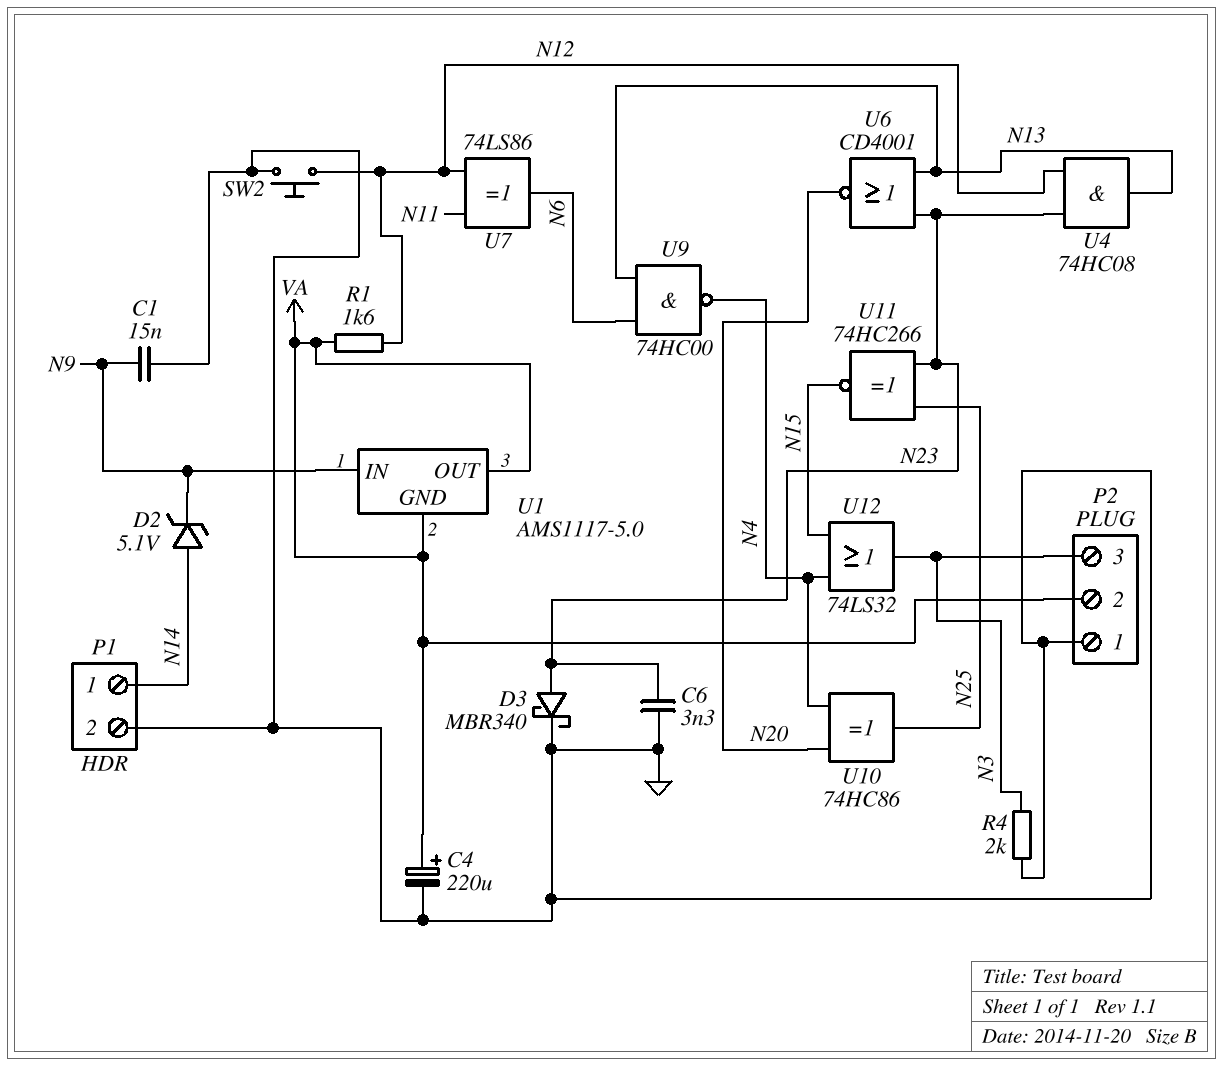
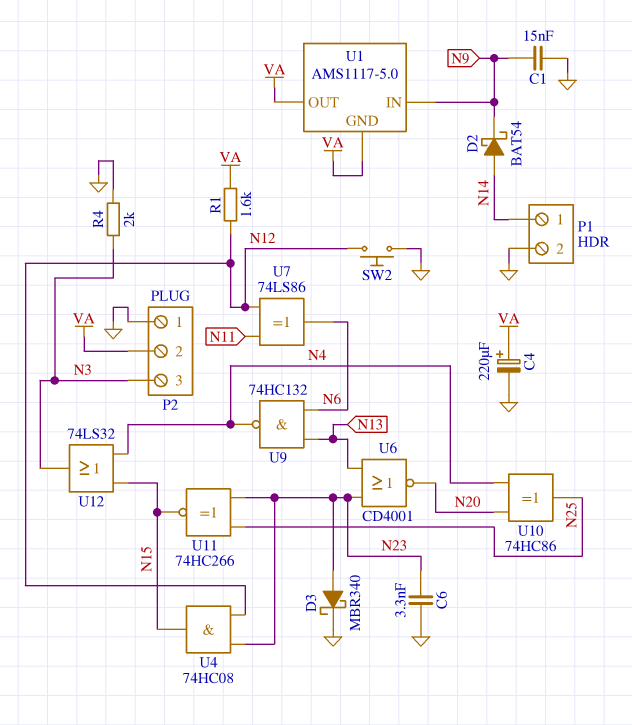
D2: zener 5.1V (A N14, K N9) -> schottky BAT54 (A N14, K N9)
U4: AND 74HC08 (in N12, in N23, out N13) -> AND 74HC08 (in N12, in N23, out N15)
U9: NAND 74HC00 (in N6, in N13, out N4) -> NAND 74HC132 (in N6, in N13, out N4)

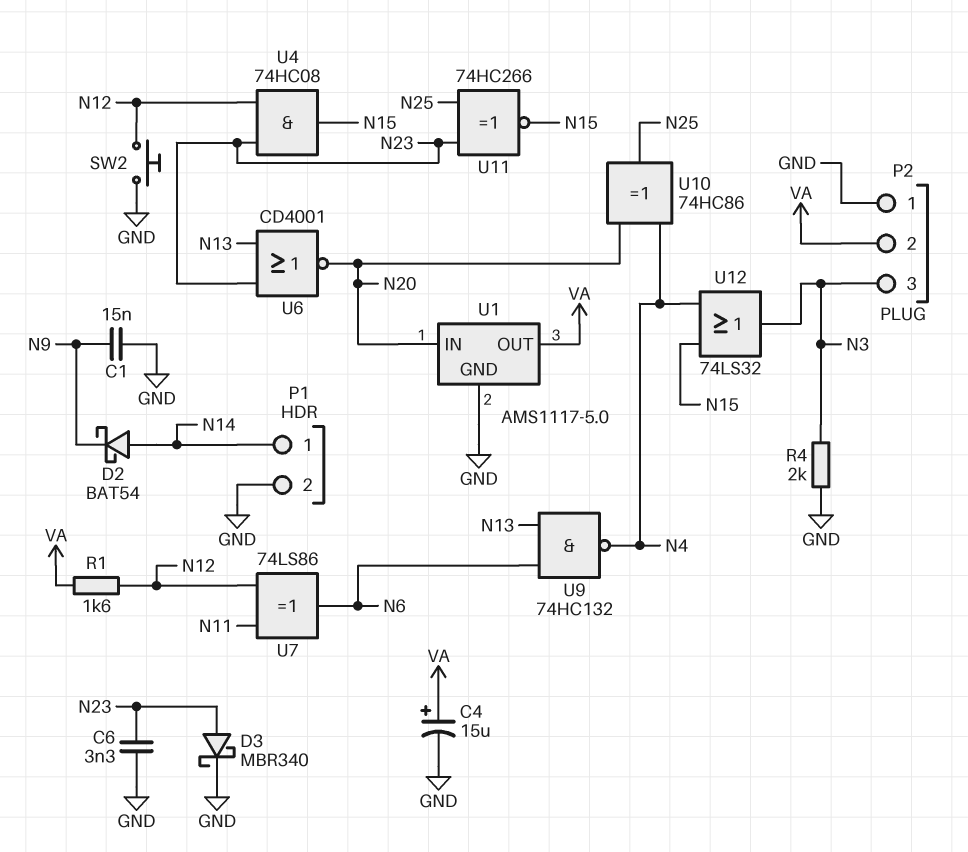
C4: 220uF (plus VA, minus GND) -> 15uF (plus VA, minus GND)
U1 pin GND: VA -> GND
U1 pin IN: N9 -> N20

